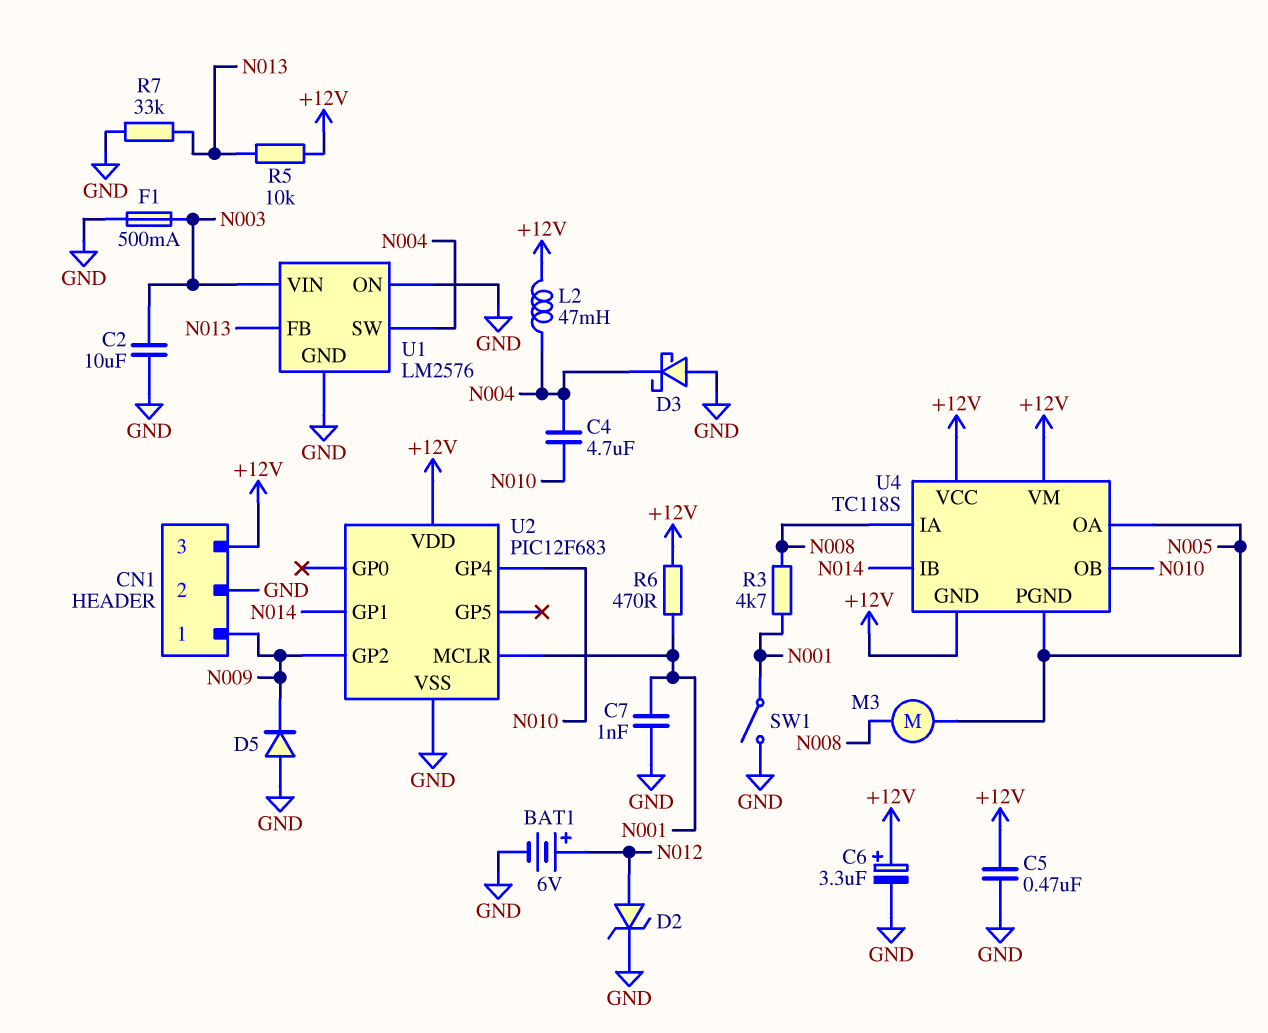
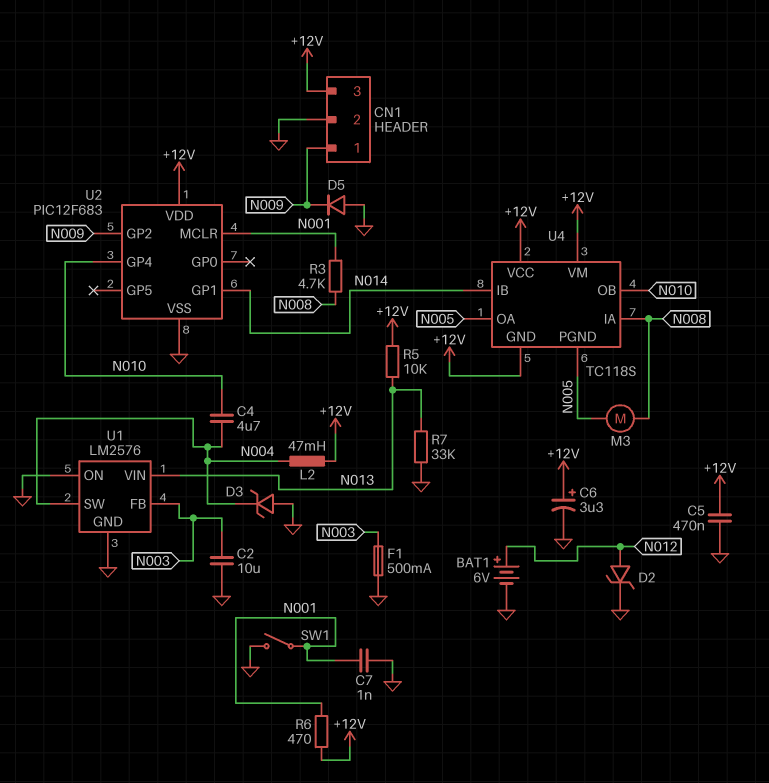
D3: schottky (A GND, K N004) -> zener (A GND, K N004)
U1 pin FB: N013 -> N003
U1 pin VIN: N003 -> N013

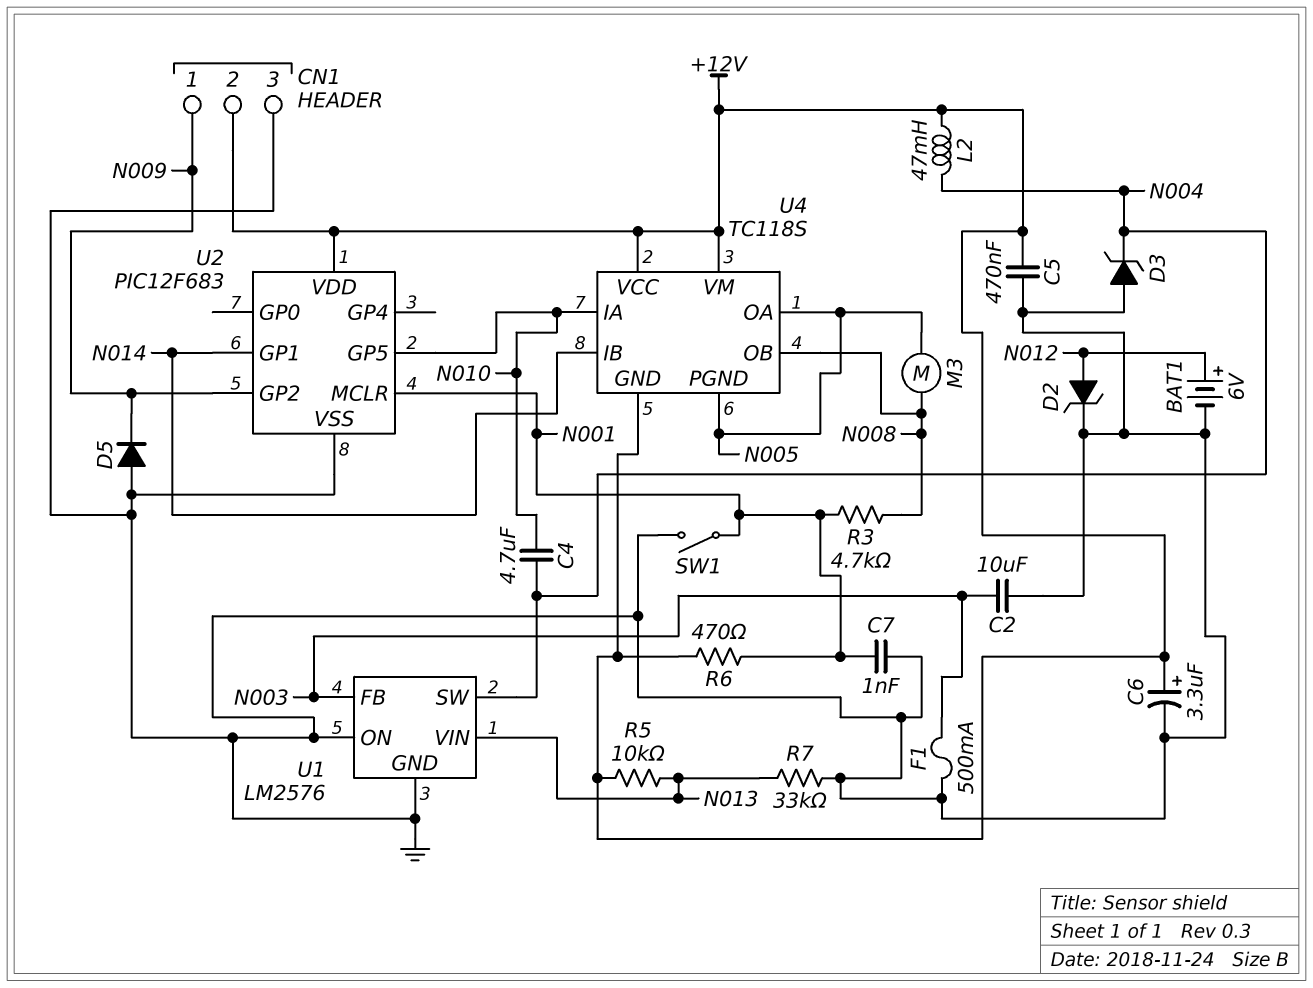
CN1 pin 2: GND -> +12V
CN1 pin 3: +12V -> GND
U2 pin GP4: N010 -> none
U2 pin GP5: none -> N010
U4 pin IA: N008 -> N010
U4 pin OB: N010 -> N008

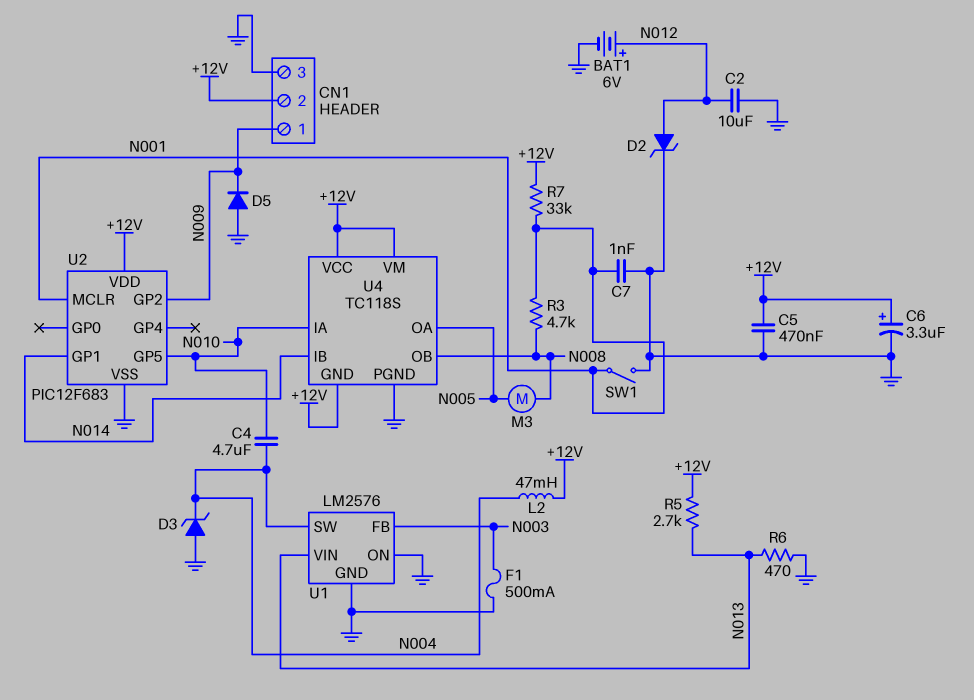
C2: 10uF (GND, N003) -> 10uF (GND, N012)
R5: 10k (+12V, N013) -> 2.7k (+12V, N013)
R6: 470 (+12V, N001) -> 470 (GND, N013)
R7: 33k (GND, N013) -> 33k (+12V, N001)
U4 pin PGND: N005 -> GND

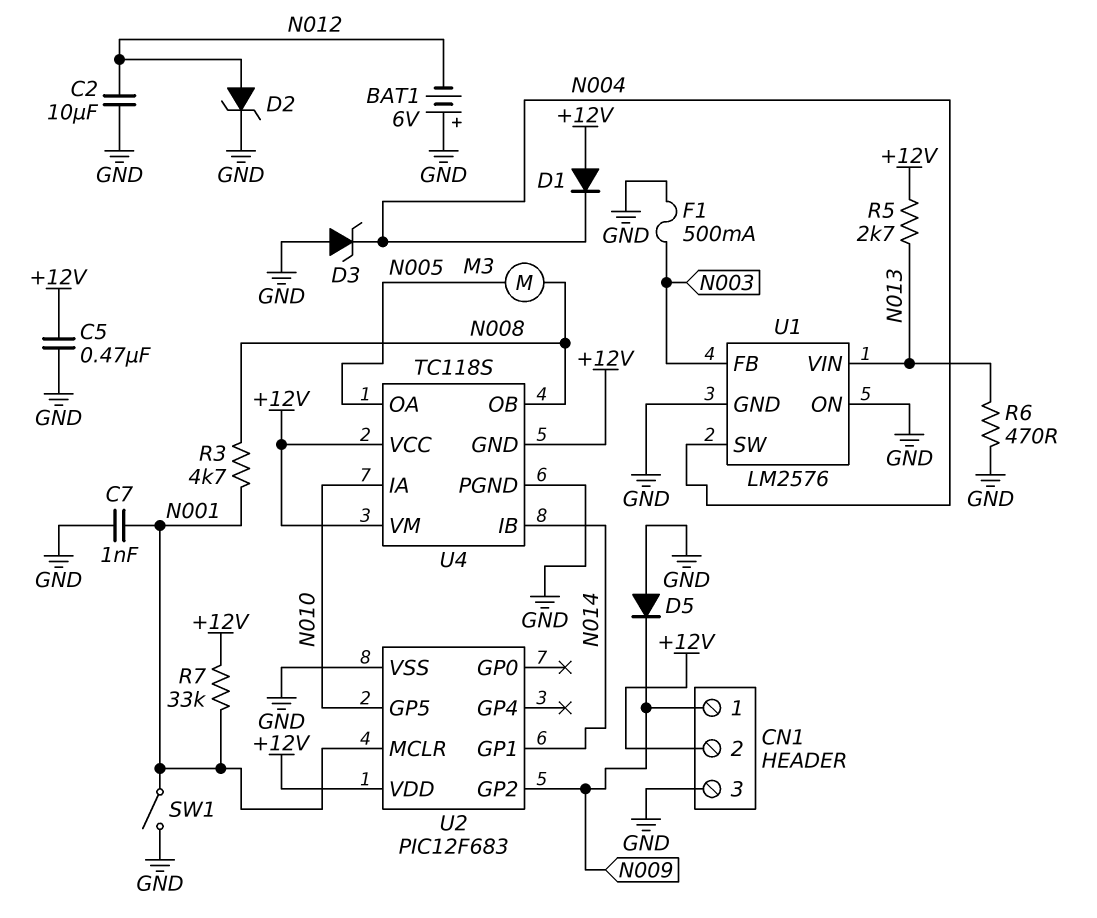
BAT1: 6V (plus N012, minus GND) -> 6V (plus GND, minus N012)
C4: 4.7uF (N004, N010) -> none
C6: 3.3uF (plus +12V, minus GND) -> none
D1: none -> diode (A +12V, K N004)
L2: 47mH (+12V, N004) -> none

